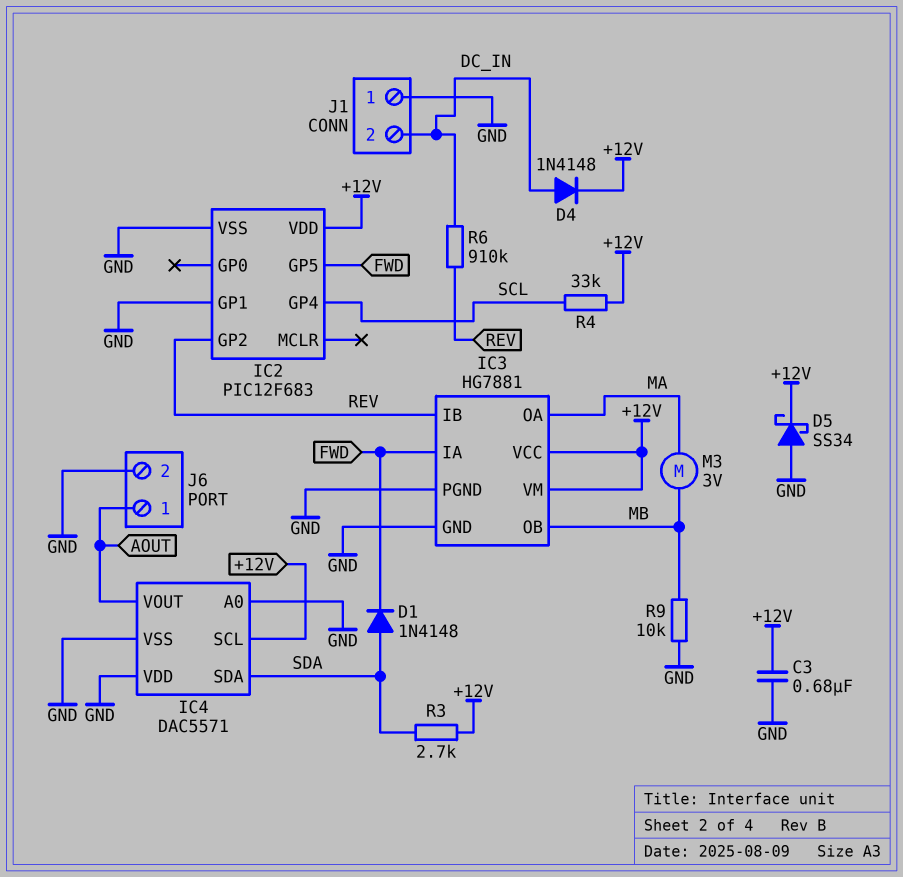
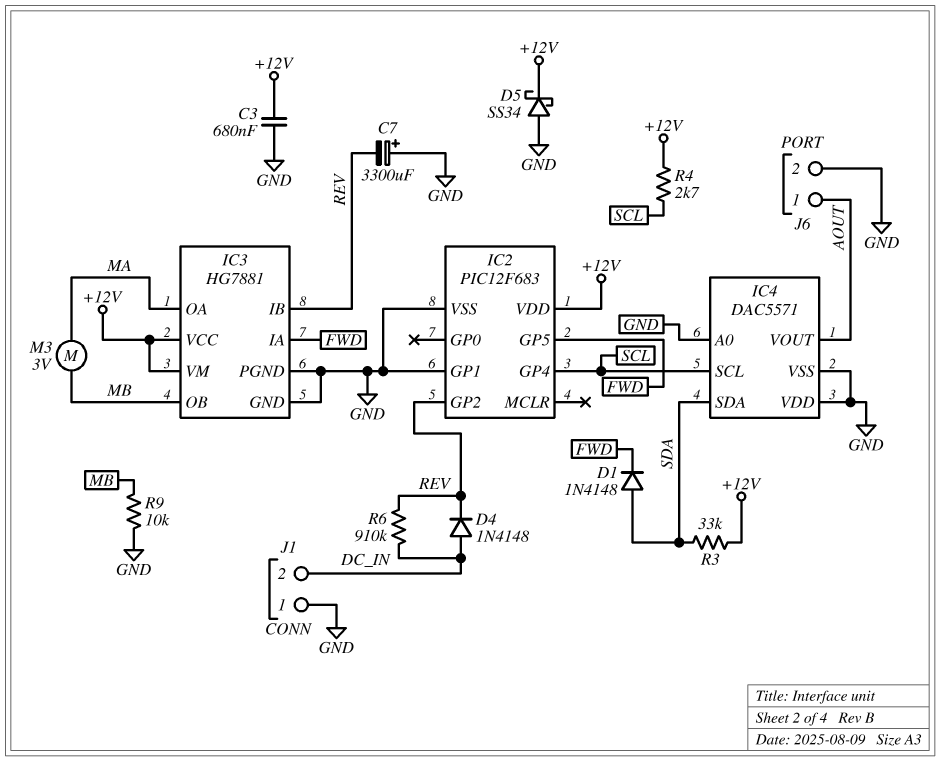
C7: none -> 3300uF (plus GND, minus REV)
D4: diode 1N4148 (A DC_IN, K +12V) -> diode 1N4148 (A DC_IN, K REV)
IC4 pin SCL: +12V -> SCL
R3: 2.7k (+12V, SDA) -> 33k (+12V, SDA)
R4: 33k (+12V, SCL) -> 2.7k (+12V, SCL)

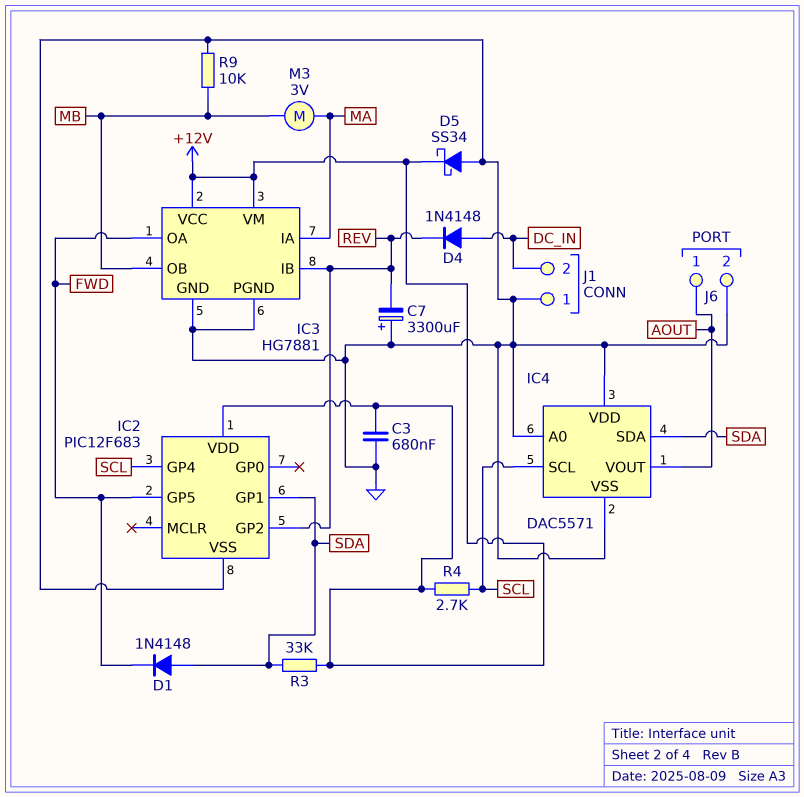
IC2 pin GP1: GND -> SDA
IC3 pin IA: FWD -> MA
IC3 pin OA: MA -> FWD
R6: 910k (DC_IN, REV) -> none

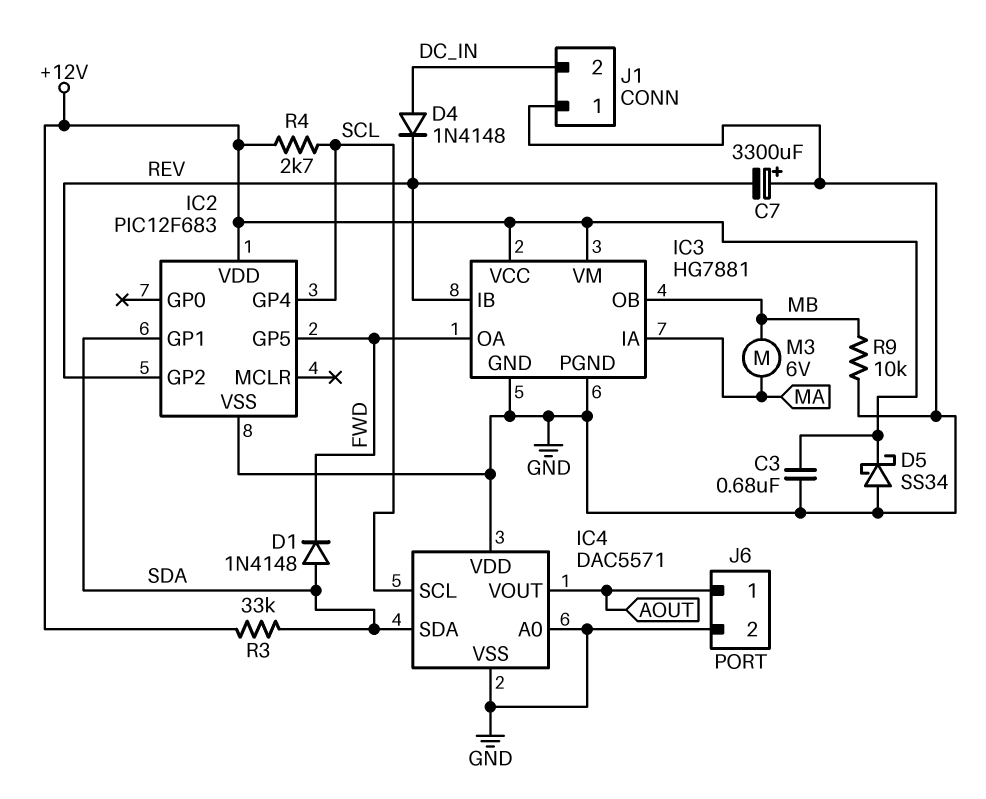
M3: motor 3V (MA, MB) -> motor 6V (MA, MB)

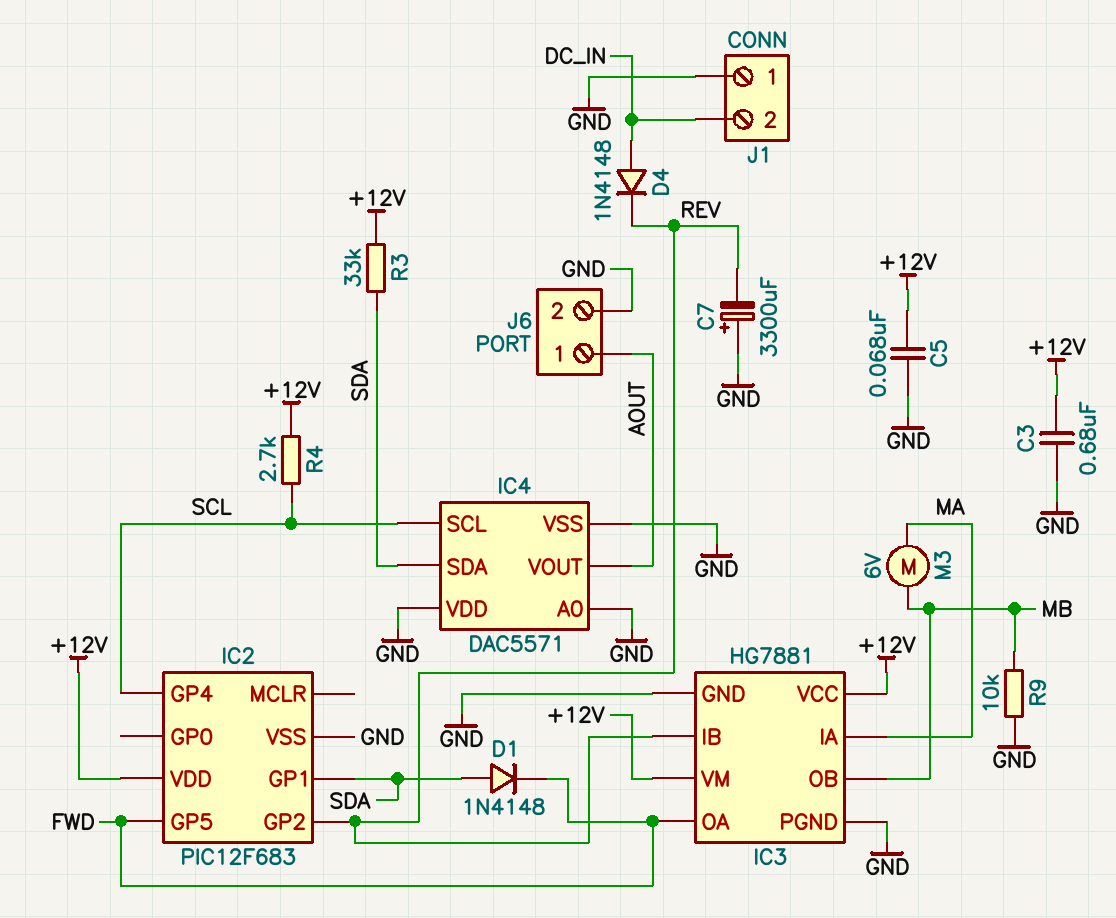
C5: none -> 68nF (+12V, GND)
D5: schottky SS34 (A GND, K +12V) -> none

